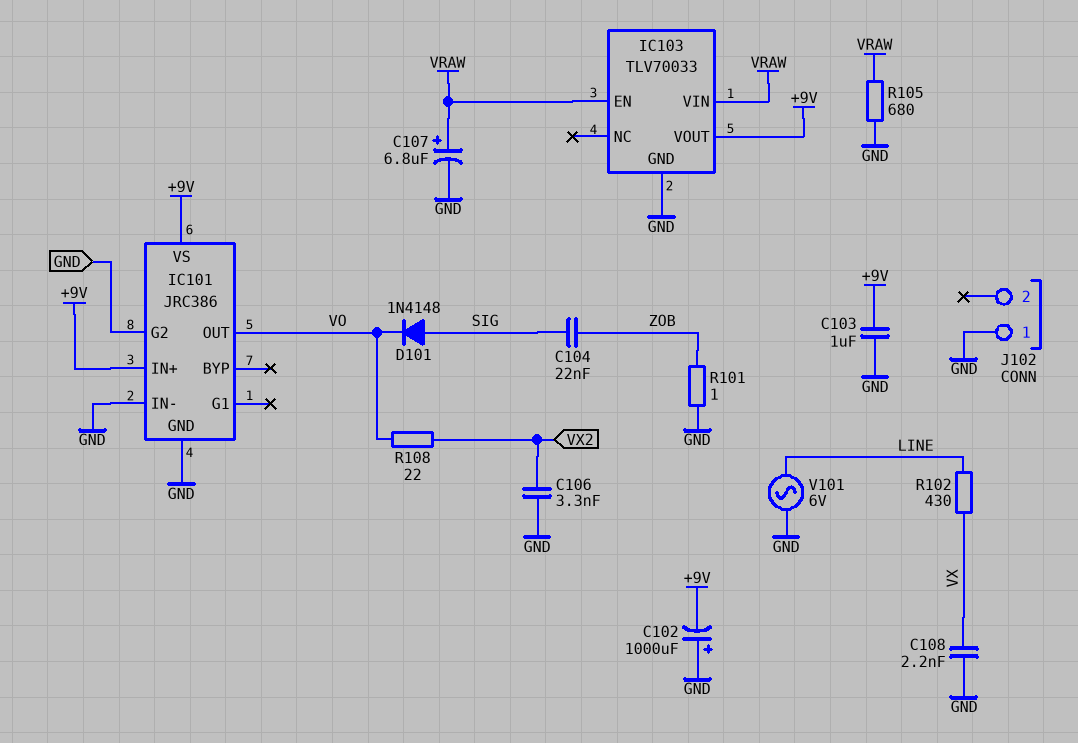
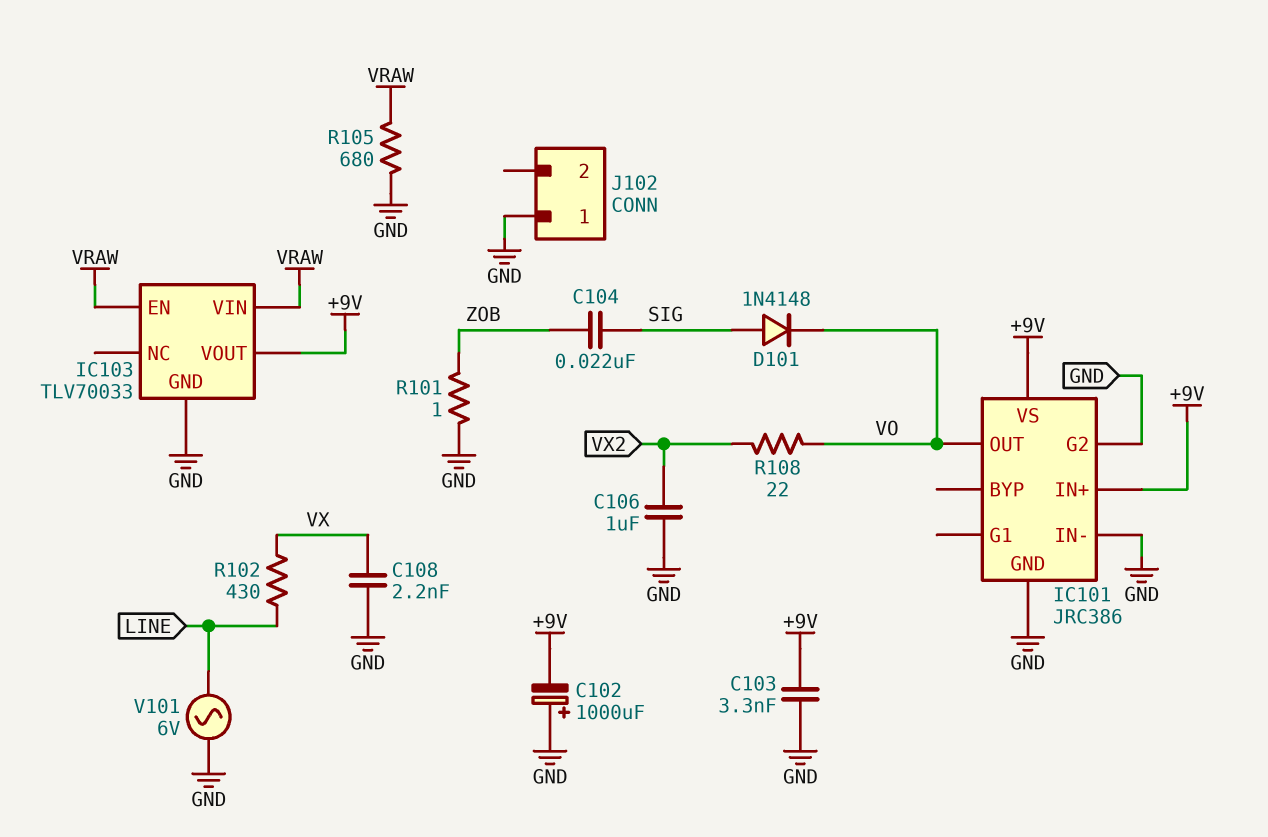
C103: 1uF (+9V, GND) -> 3.3nF (+9V, GND)
C106: 3.3nF (GND, VX2) -> 1uF (GND, VX2)
C107: 6.8uF (plus VRAW, minus GND) -> none

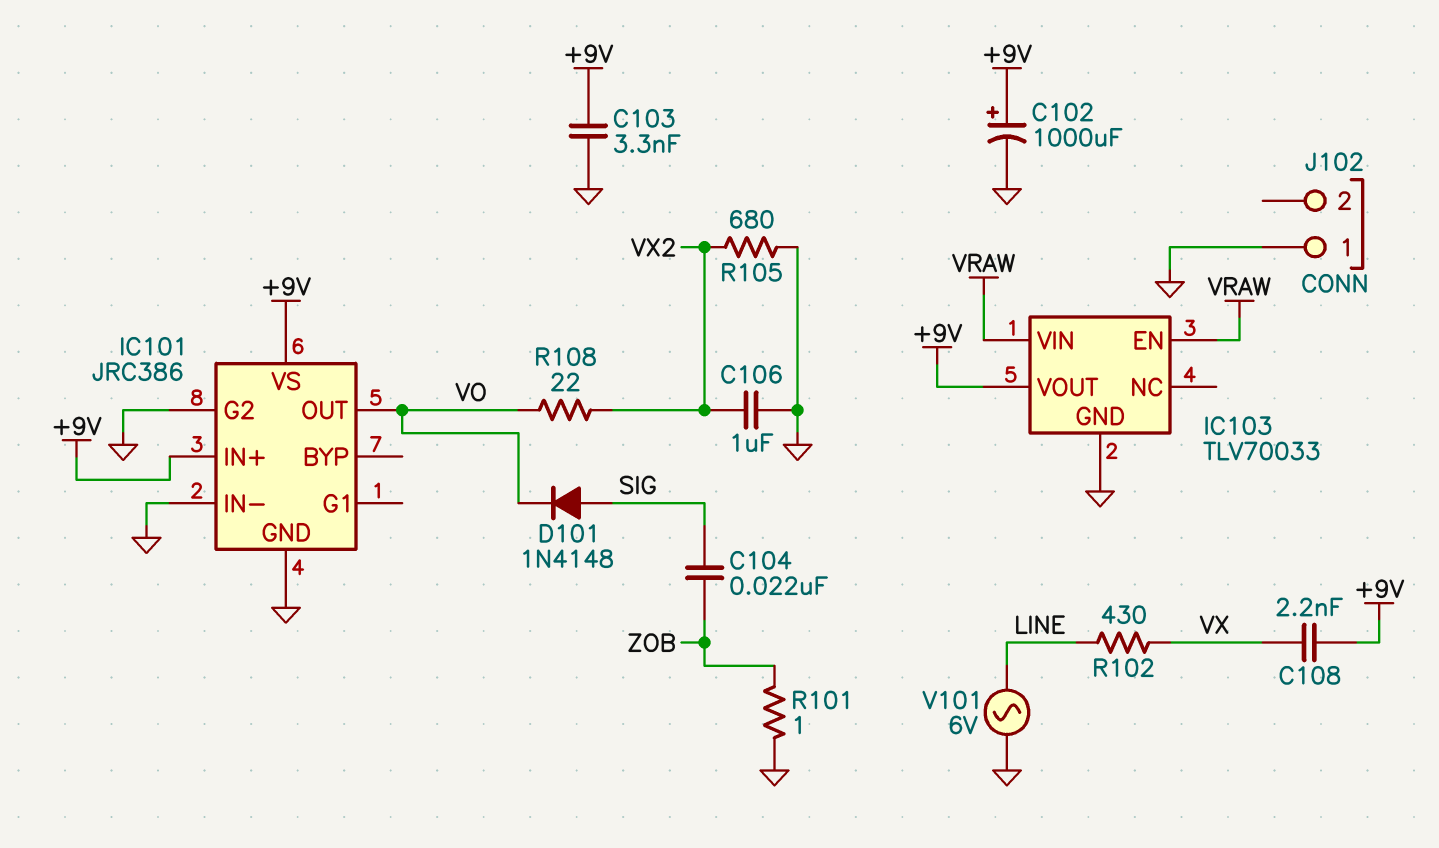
C102: 1000uF (plus GND, minus +9V) -> 1000uF (plus +9V, minus GND)
C108: 2.2nF (GND, VX) -> 2.2nF (+9V, VX)
R105: 680 (GND, VRAW) -> 680 (GND, VX2)

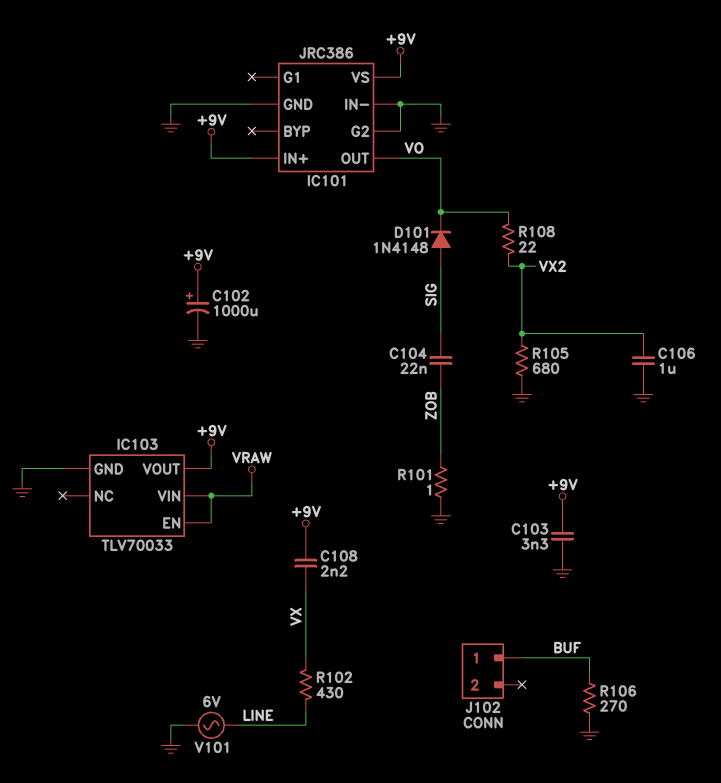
J102 pin 1: GND -> BUF
R106: none -> 270 (BUF, GND)

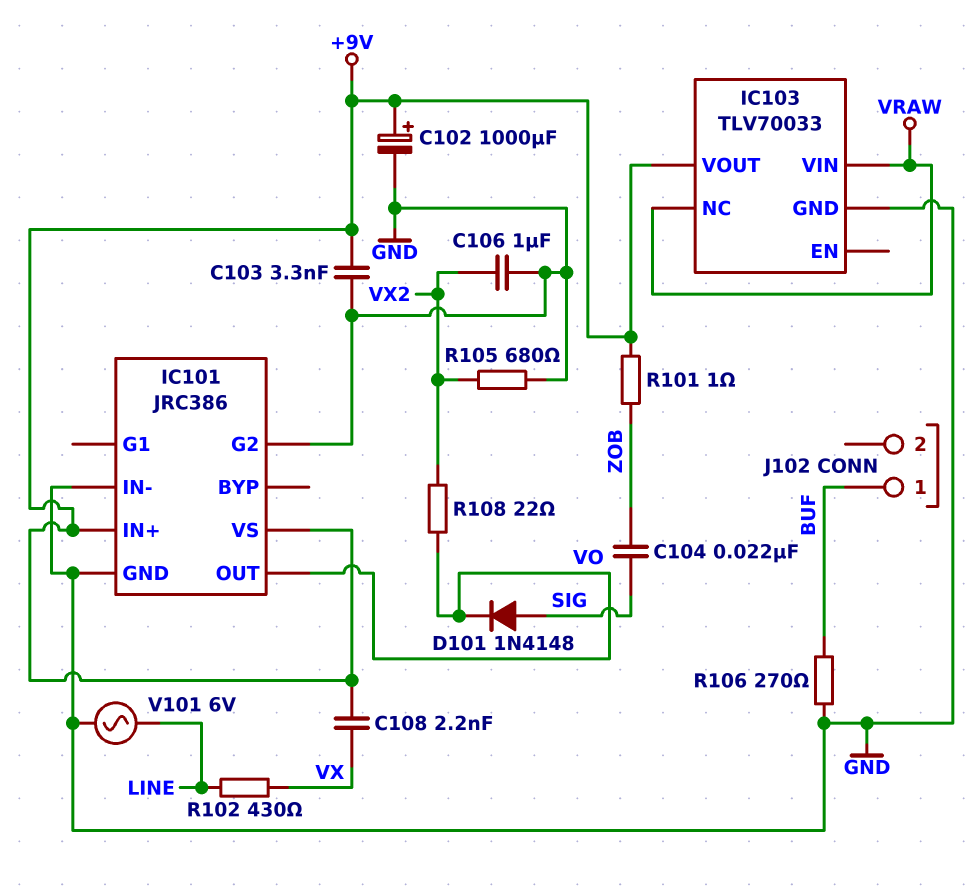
IC103 pin EN: VRAW -> none
IC103 pin NC: none -> VRAW
R101: 1 (GND, ZOB) -> 1 (+9V, ZOB)

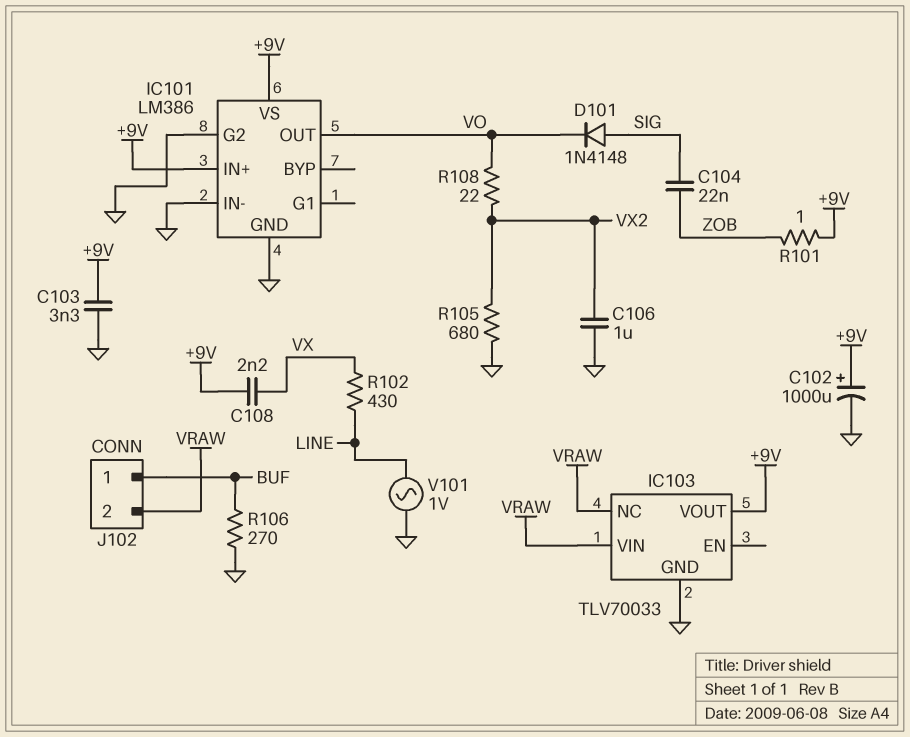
IC101: JRC386 -> LM386
J102 pin 2: none -> VRAW
V101: AC 6V (GND, LINE) -> AC 1V (GND, LINE)

